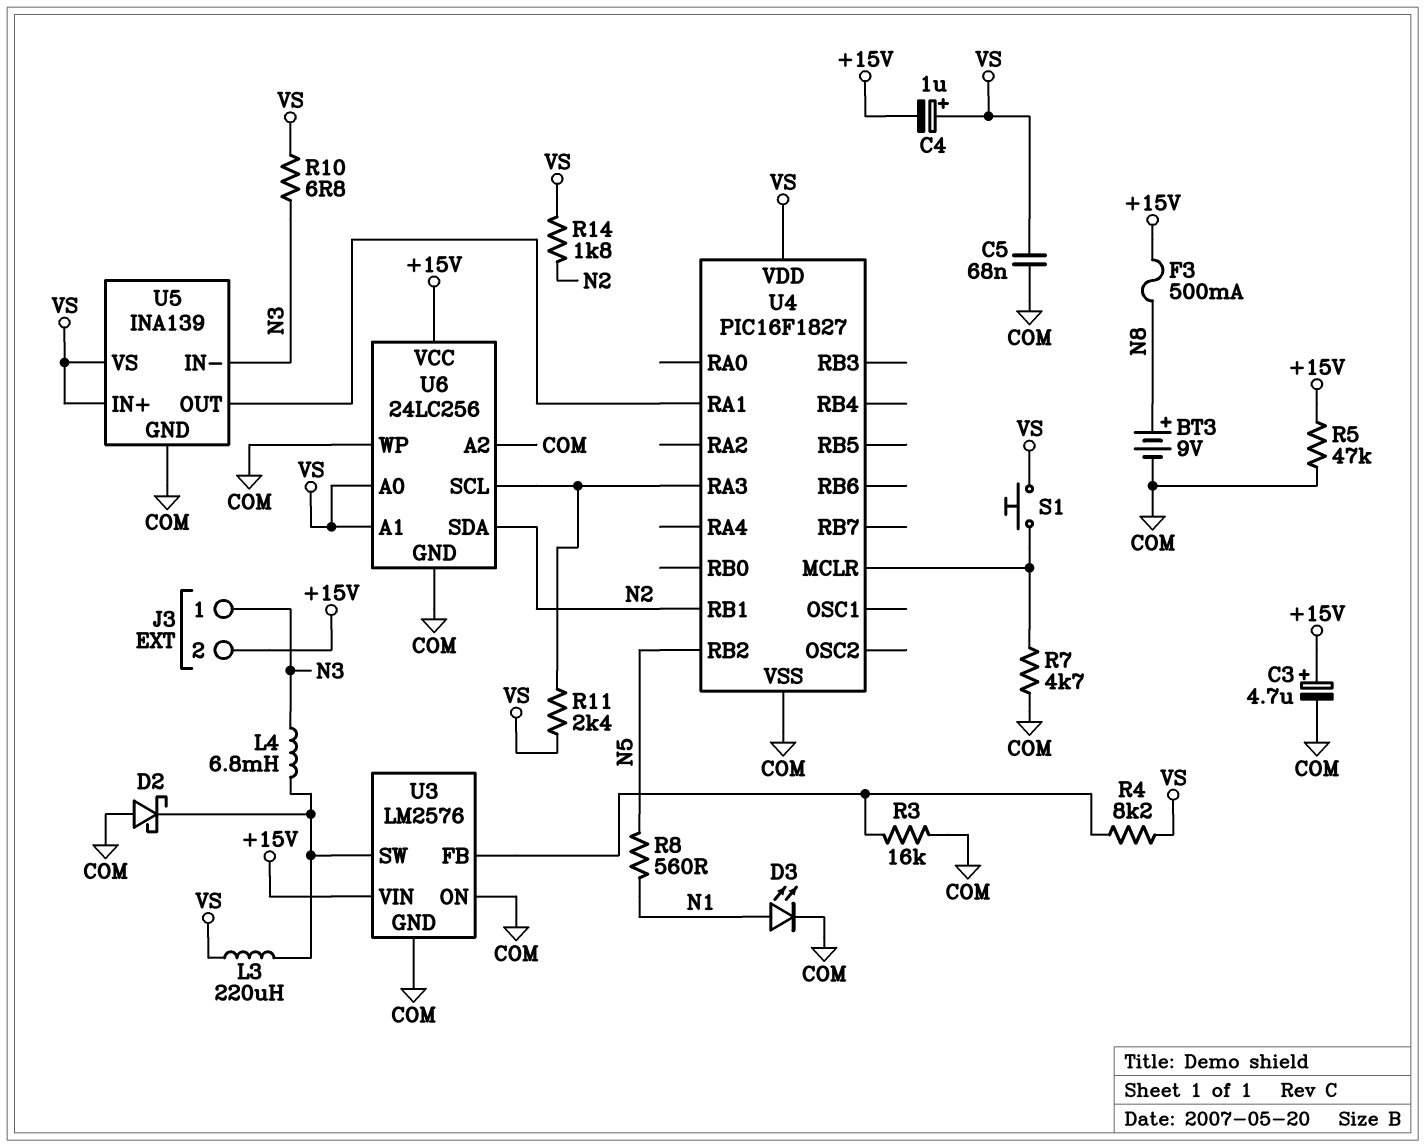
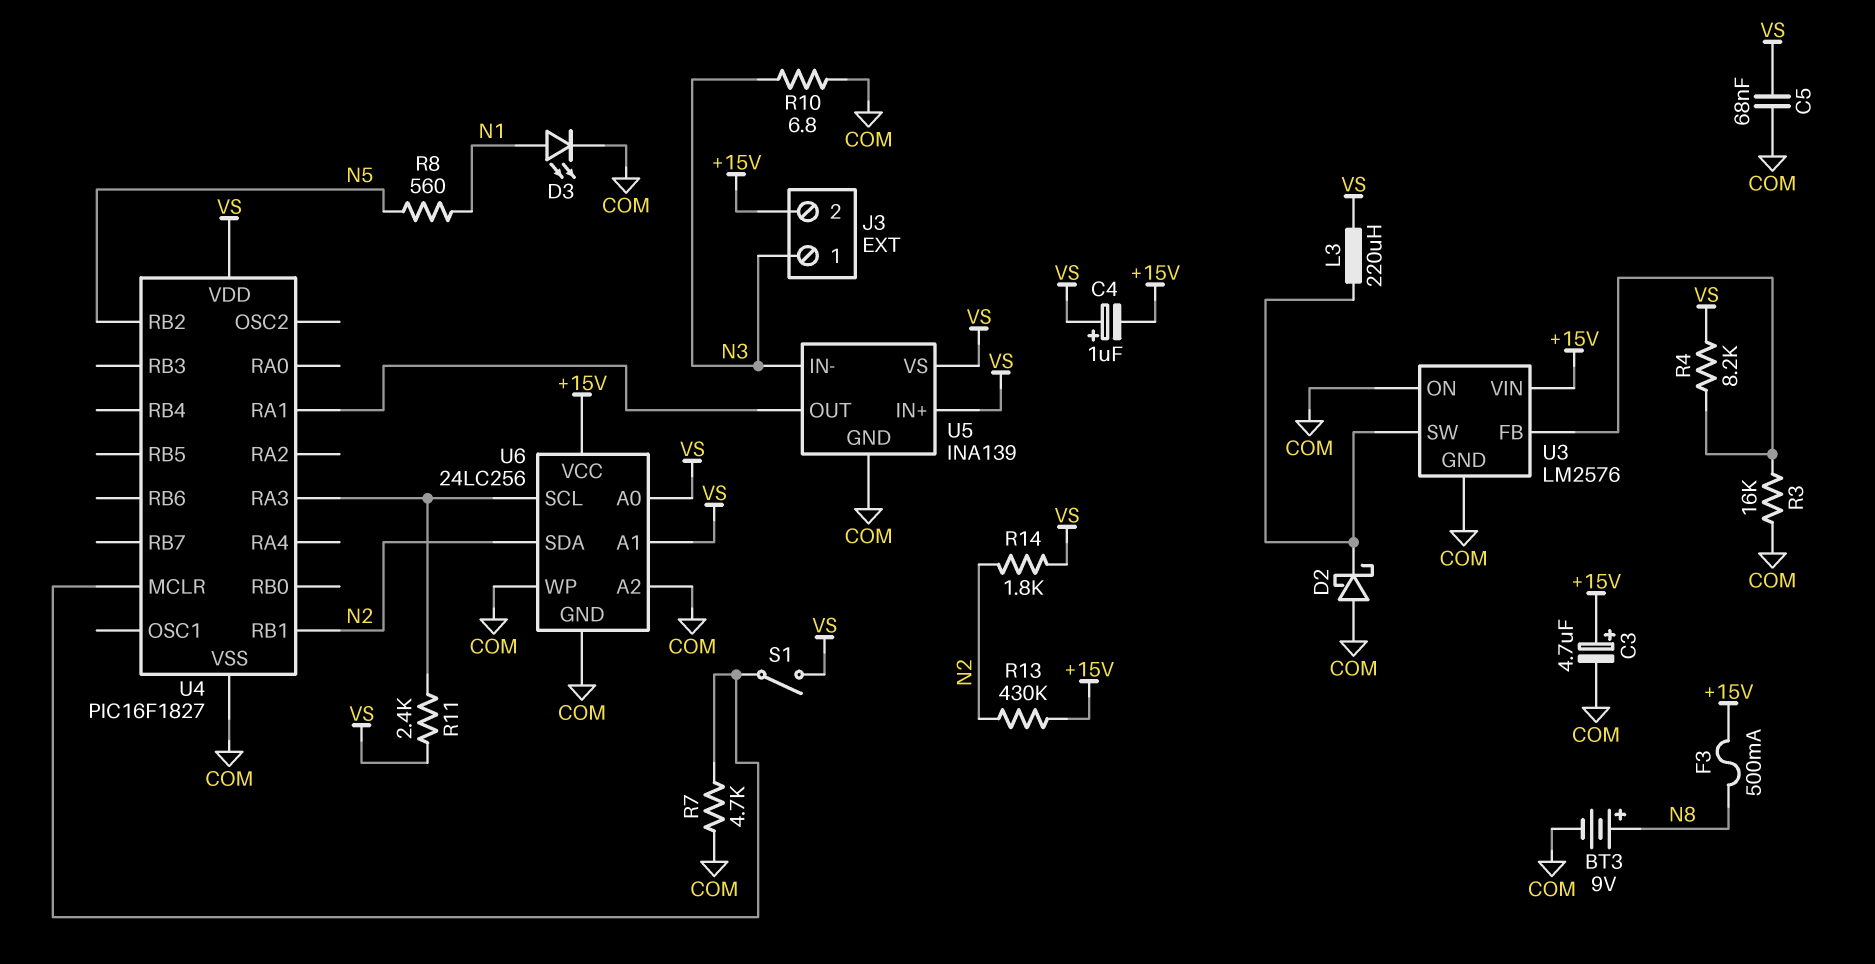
L4: 6.8mH (N3, U3/SW) -> none
R5: 47k (+15V, COM) -> none
R10: 6.8 (N3, VS) -> 6.8 (COM, N3)
R13: none -> 430k (+15V, N2)
S1: button (U4/MCLR, VS) -> switch (U4/MCLR, VS)

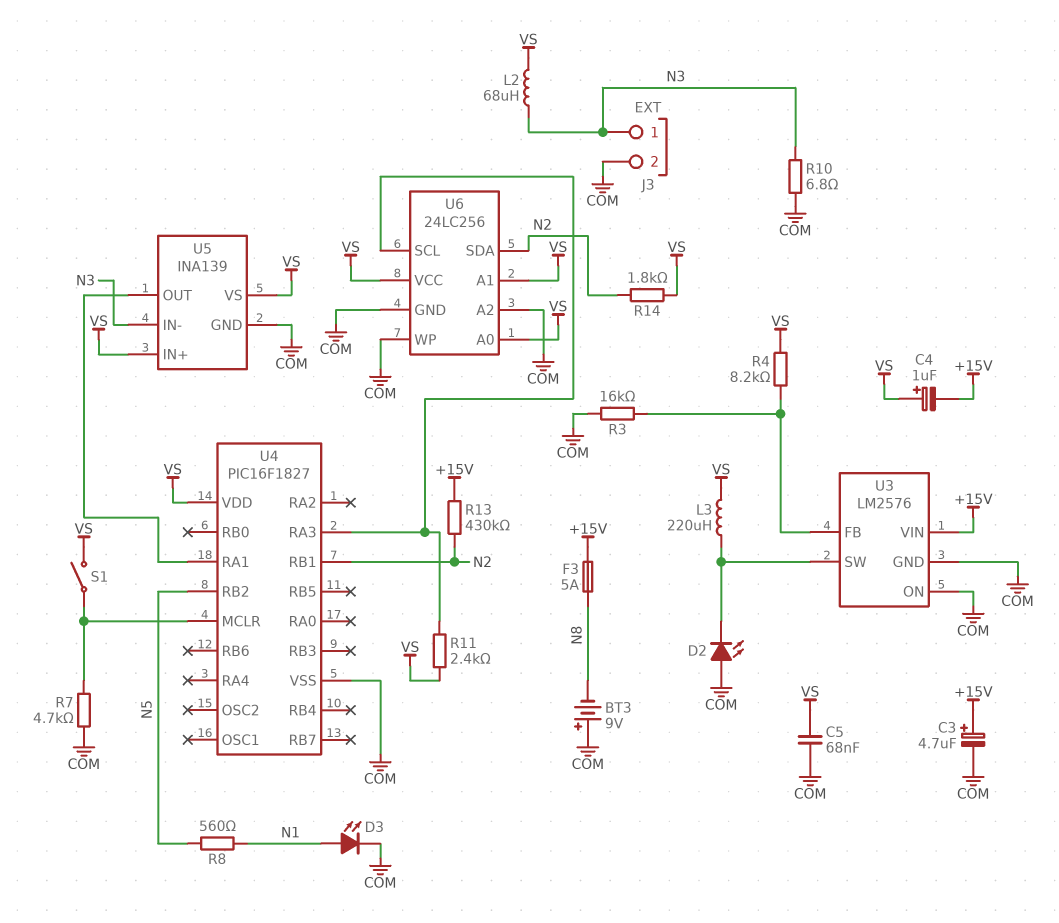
BT3: 9V (plus N8, minus COM) -> 9V (plus COM, minus N8)
D2: schottky (A COM, K U3/SW) -> LED (A COM, K U3/SW)
F3: 500mA (+15V, N8) -> 5A (+15V, N8)
J3 pin 2: +15V -> COM
L2: none -> 68uH (N3, VS)
U6 pin VCC: +15V -> VS

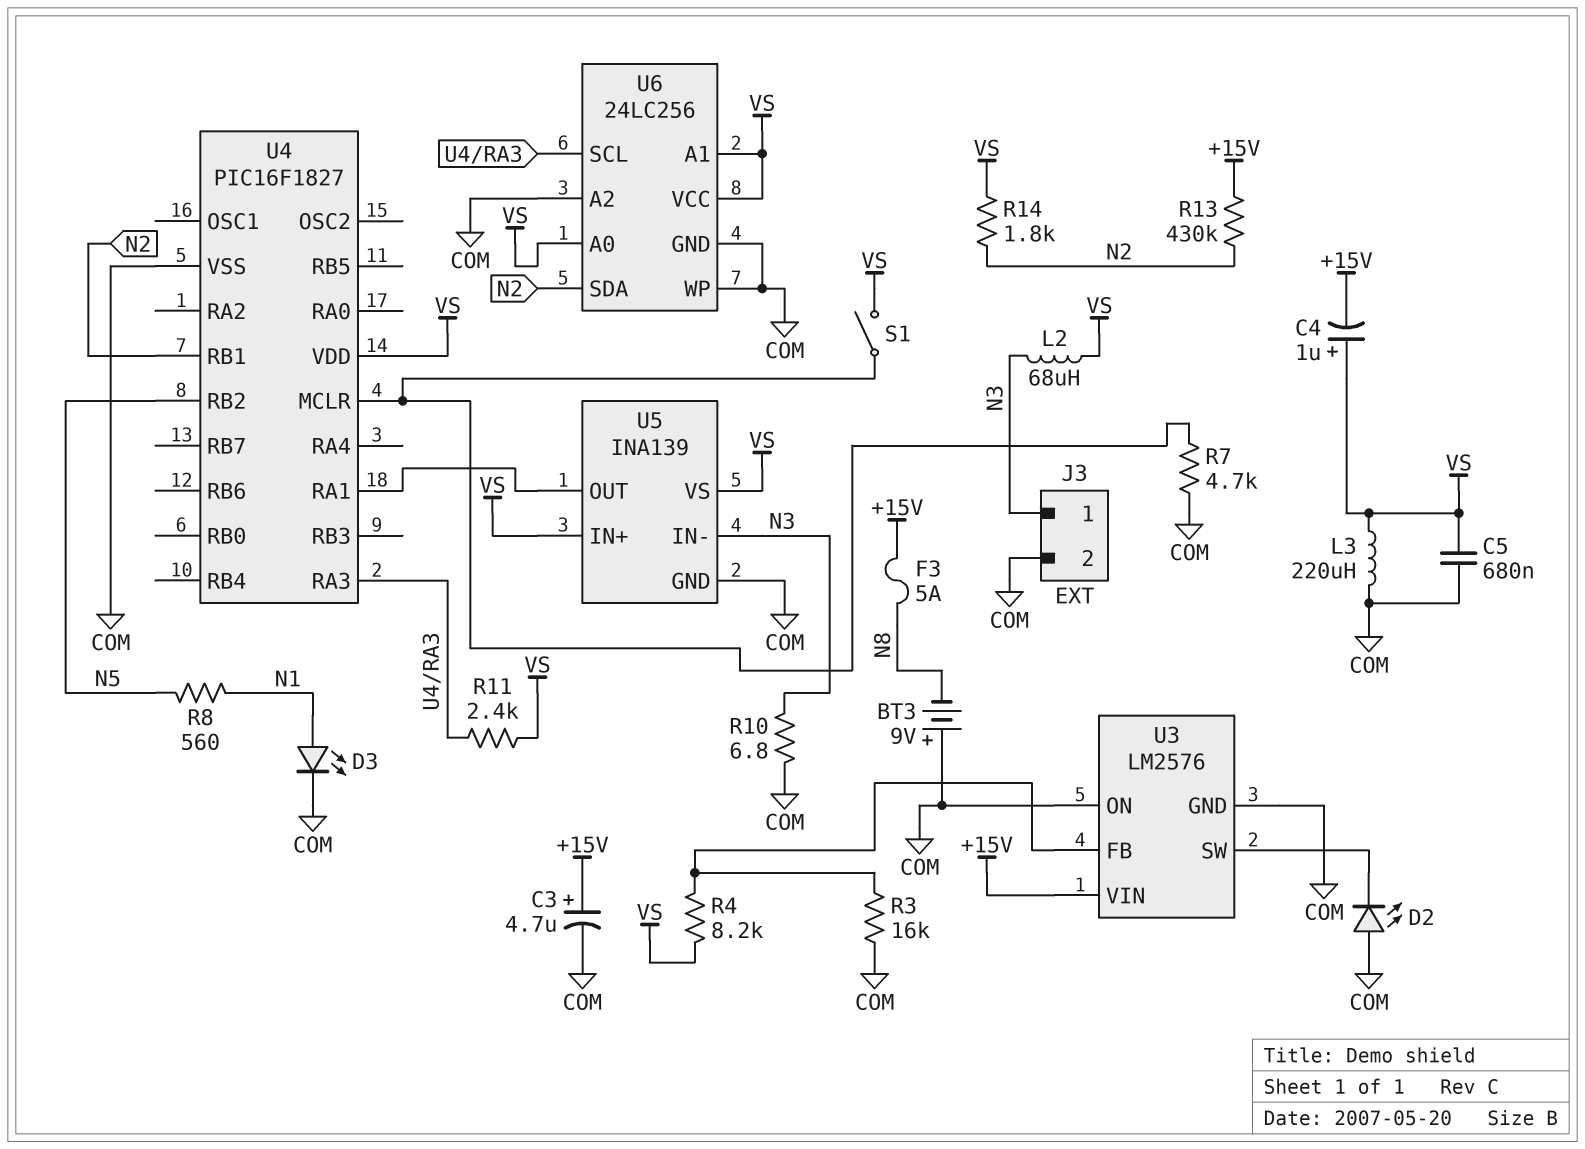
C5: 68nF (COM, VS) -> 680nF (COM, VS)
L3: 220uH (U3/SW, VS) -> 220uH (COM, VS)

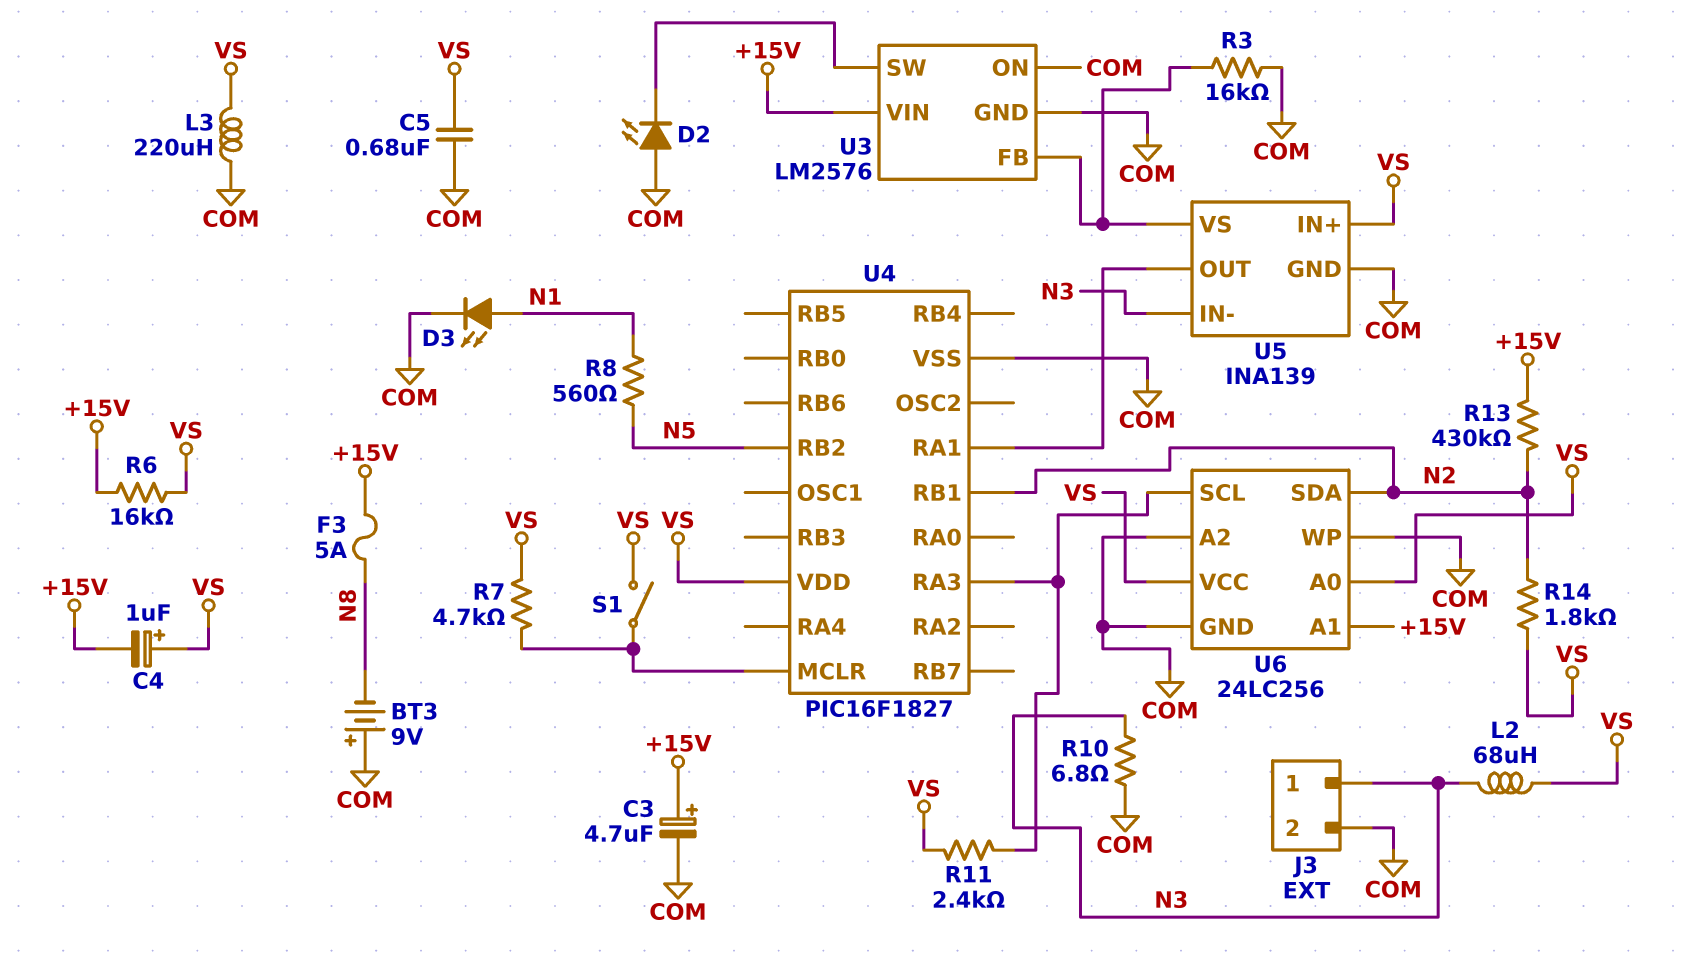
R4: 8.2k (U3/FB, VS) -> none
R6: none -> 16k (+15V, VS)
R7: 4.7k (COM, U4/MCLR) -> 4.7k (U4/MCLR, VS)
U5 pin VS: VS -> U3/FB
U6 pin A1: VS -> +15V

